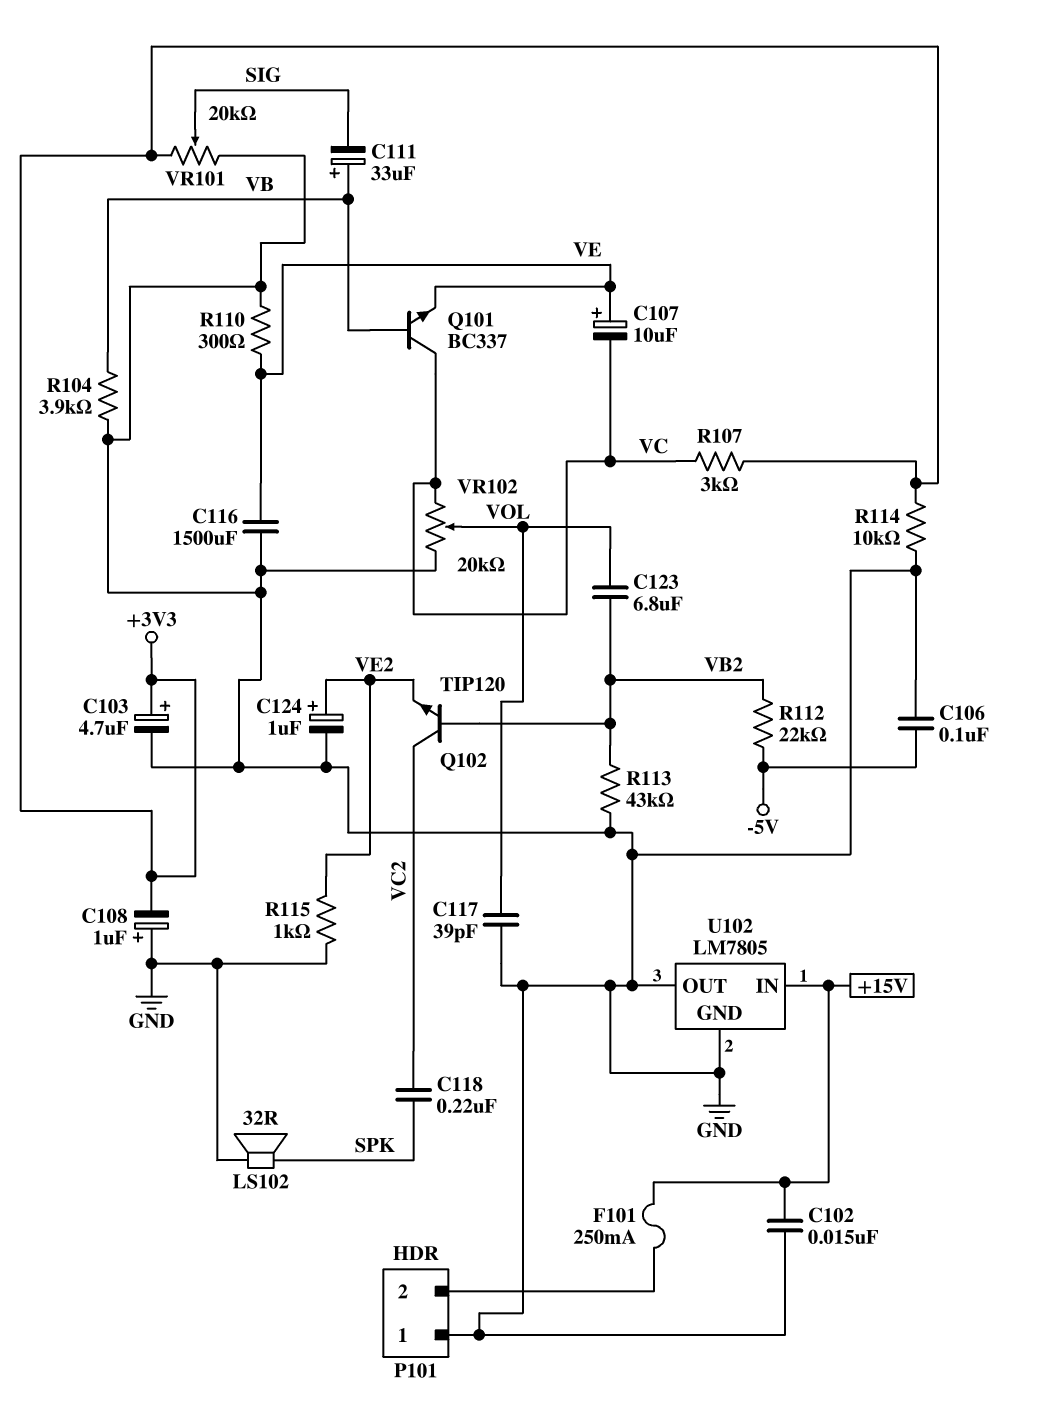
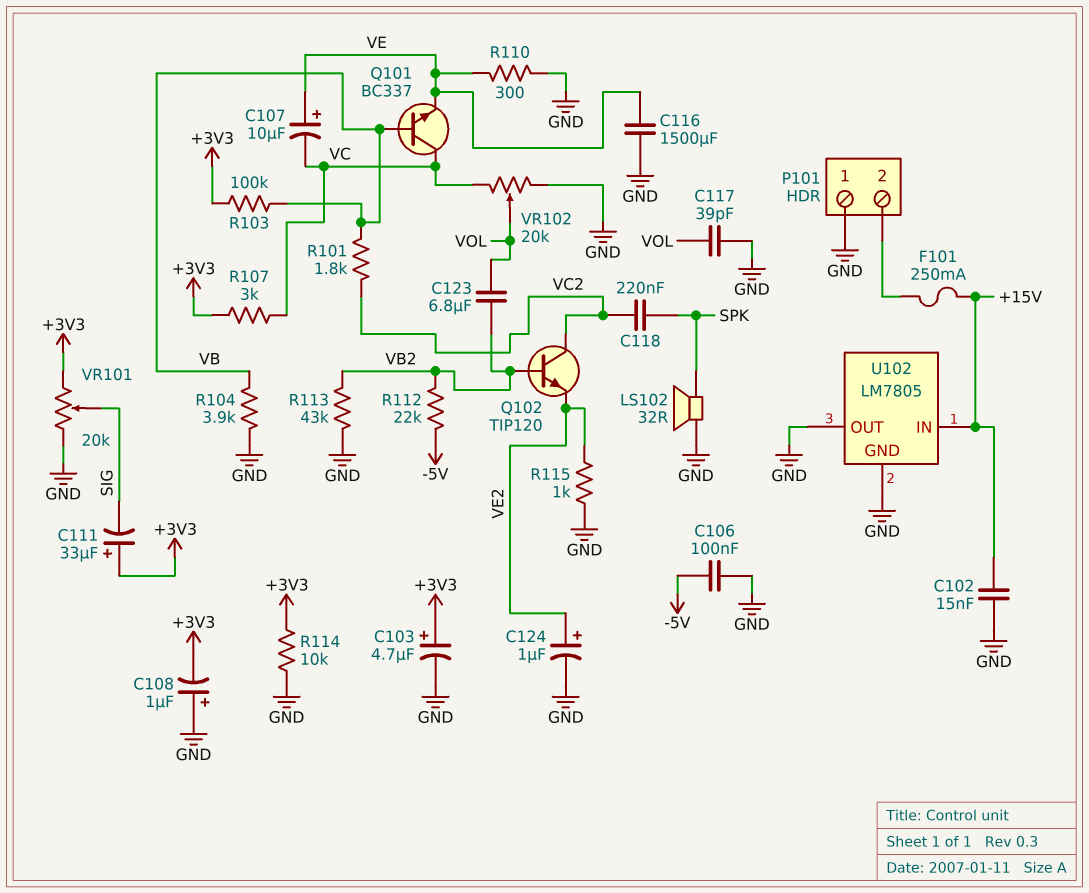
C111: 33uF (plus VB, minus SIG) -> 33uF (plus +3V3, minus SIG)
R101: none -> 1.8k (VB, VC2)
R103: none -> 100k (+3V3, VB)

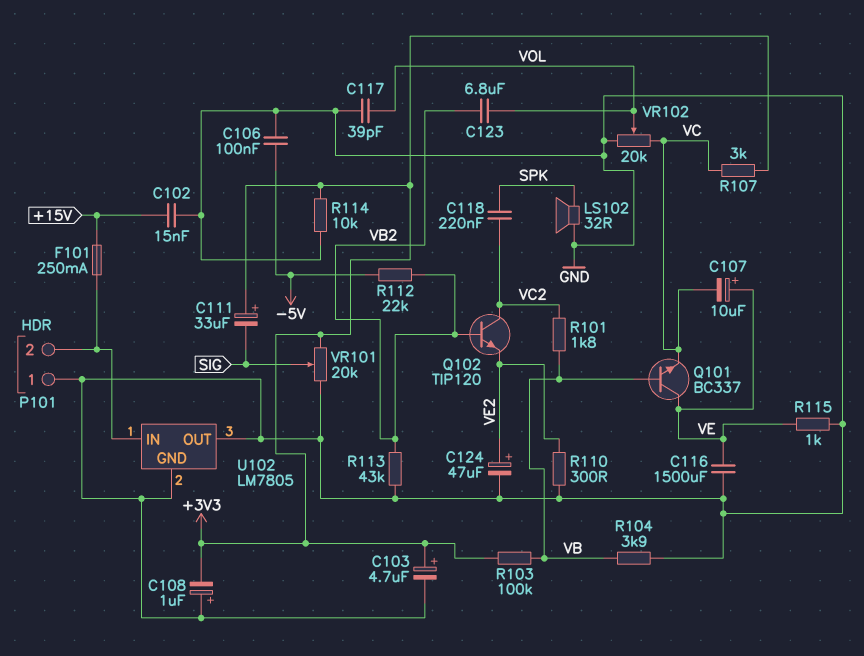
C124: 1uF (plus VE2, minus GND) -> 47uF (plus VE2, minus GND)
Q101: NPN BC337 (B VB, C VC, E VE) -> NPN BC337 (B VB, C VE, E VC)
R110: 300 (GND, VE) -> 300 (GND, VE2)
R115: 1k (GND, VE2) -> 1k (GND, VE)
U102 pin IN: +15V -> P101/2

